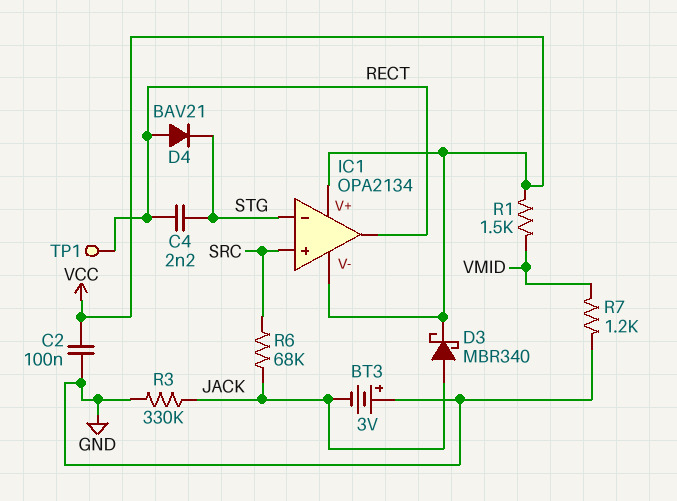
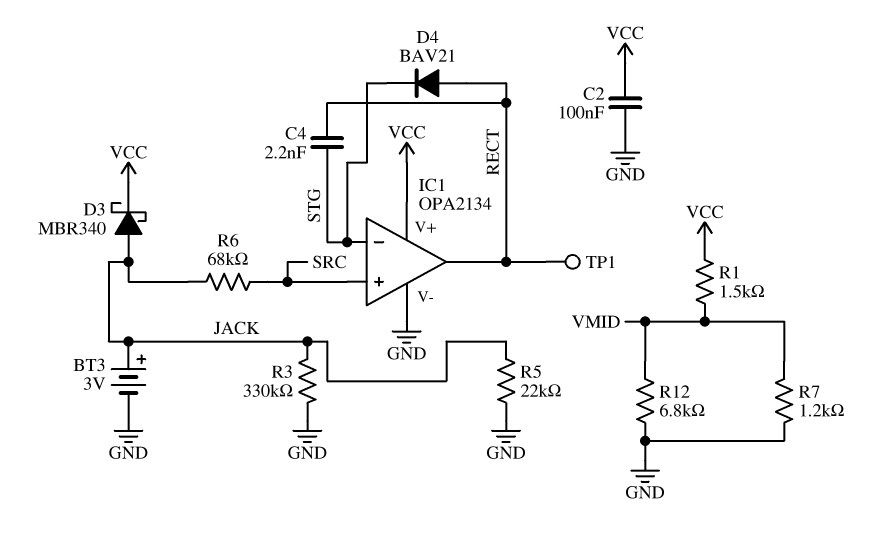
BT3: 3V (plus GND, minus JACK) -> 3V (plus JACK, minus GND)
IC1 pin V-: VCC -> GND
R5: none -> 22k (GND, JACK)
R12: none -> 6.8k (GND, VMID)

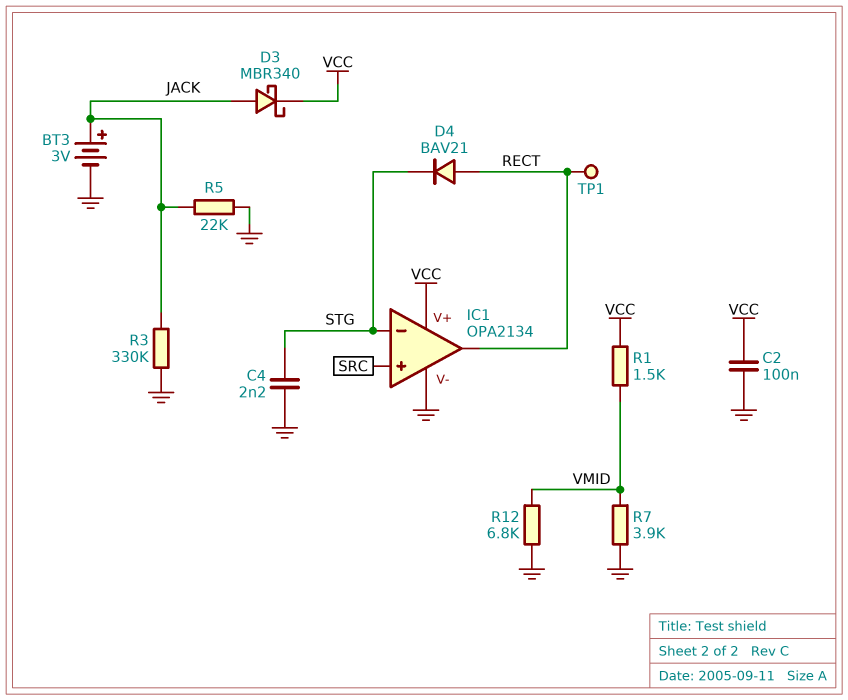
C4: 2.2nF (RECT, STG) -> 2.2nF (GND, STG)
R6: 68k (JACK, SRC) -> none
R7: 1.2k (GND, VMID) -> 3.9k (GND, VMID)

